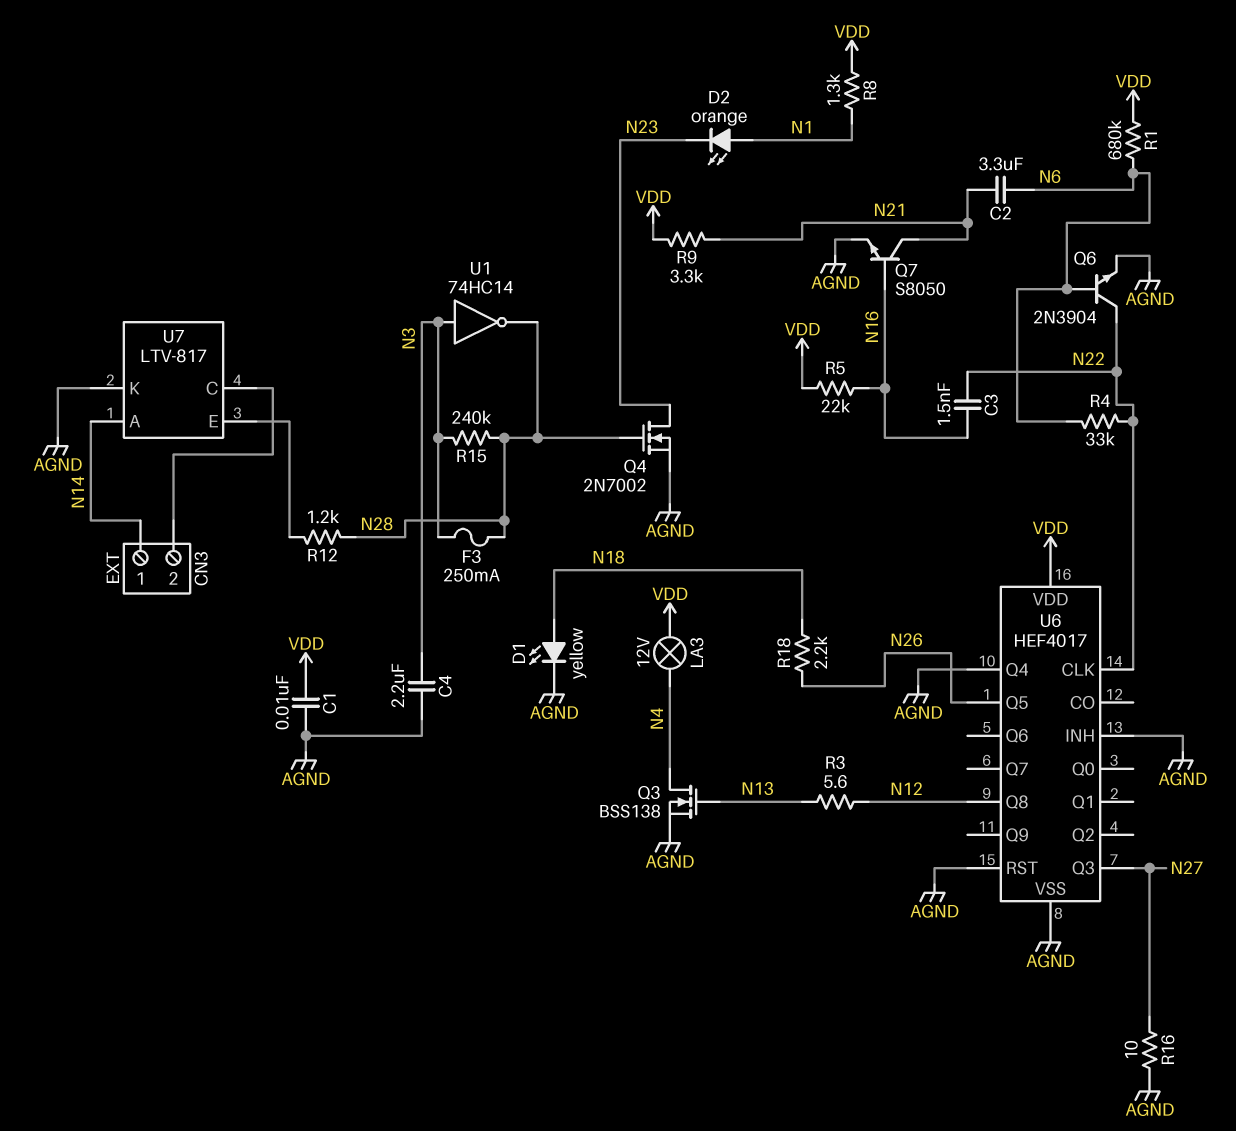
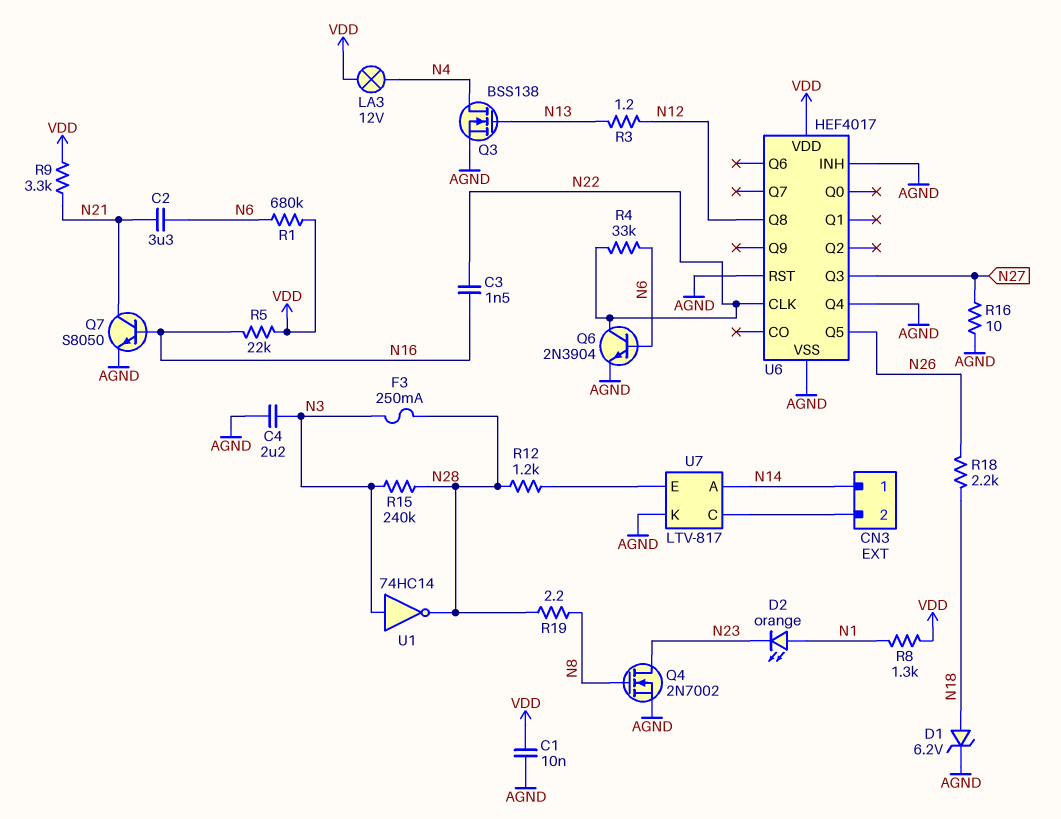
D1: LED yellow (A N18, K AGND) -> zener 6.2V (A N18, K AGND)
Q4: NMOS 2N7002 (G N28, D N23, S AGND) -> NMOS 2N7002 (G N8, D N23, S AGND)
R3: 5.6 (N12, N13) -> 1.2 (N12, N13)
R19: none -> 2.2 (N8, N28)

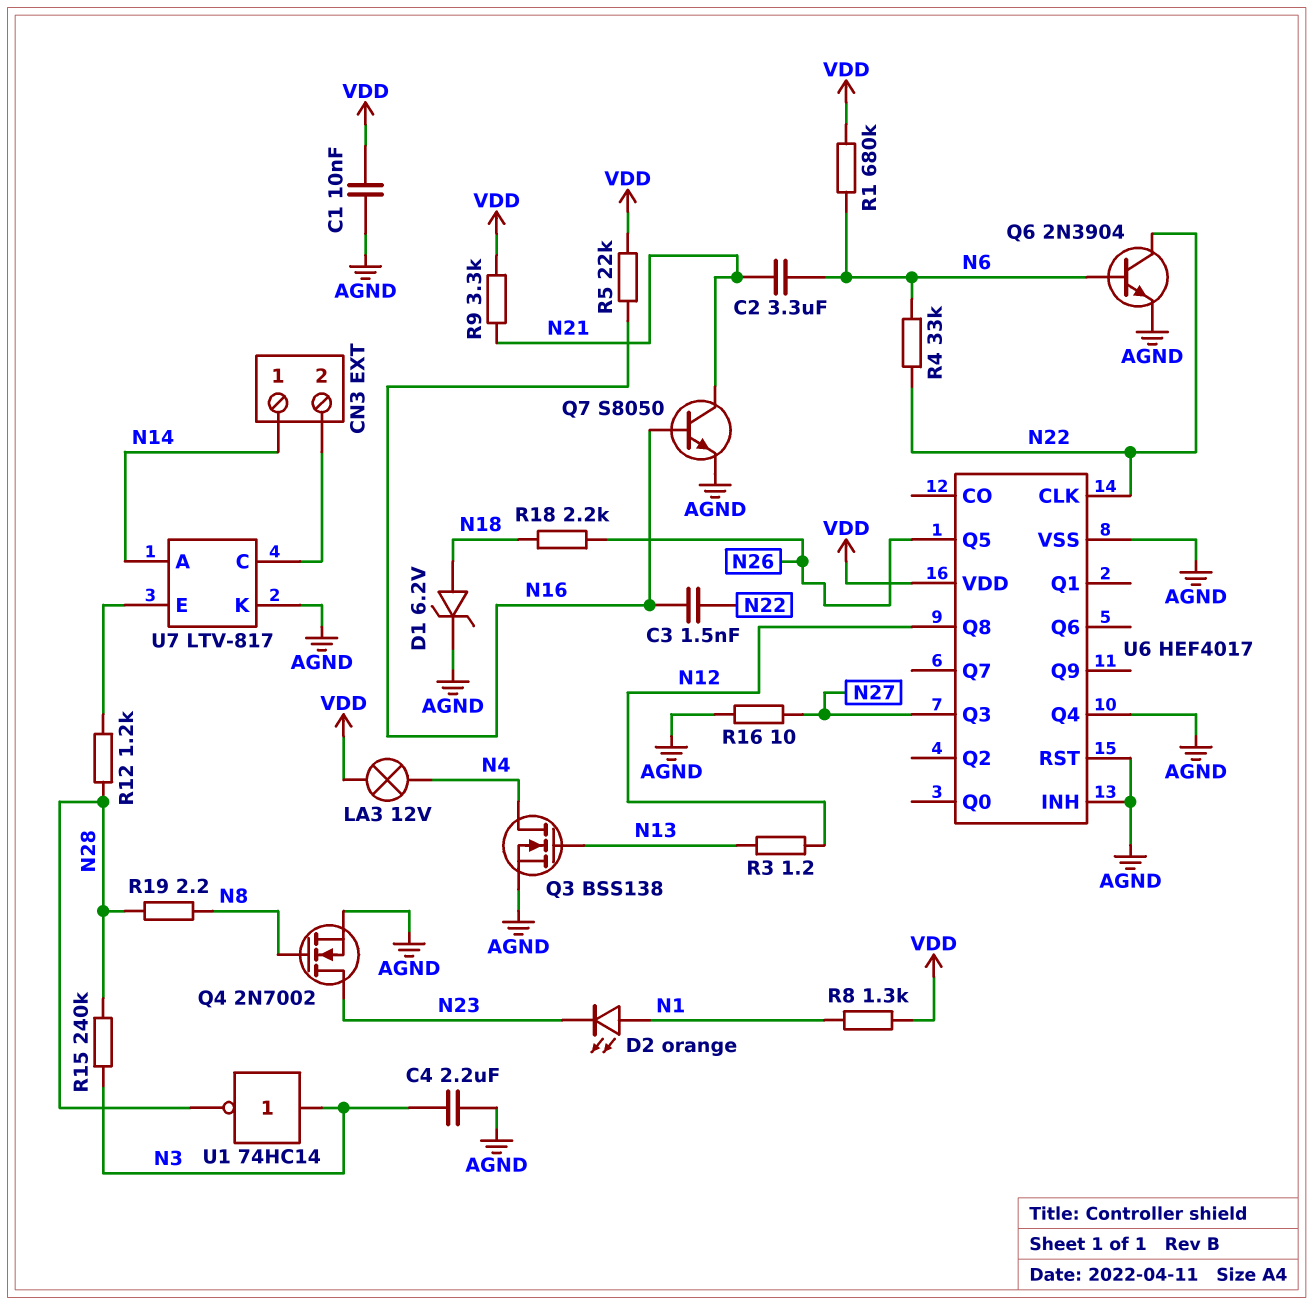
F3: 250mA (N3, N28) -> none

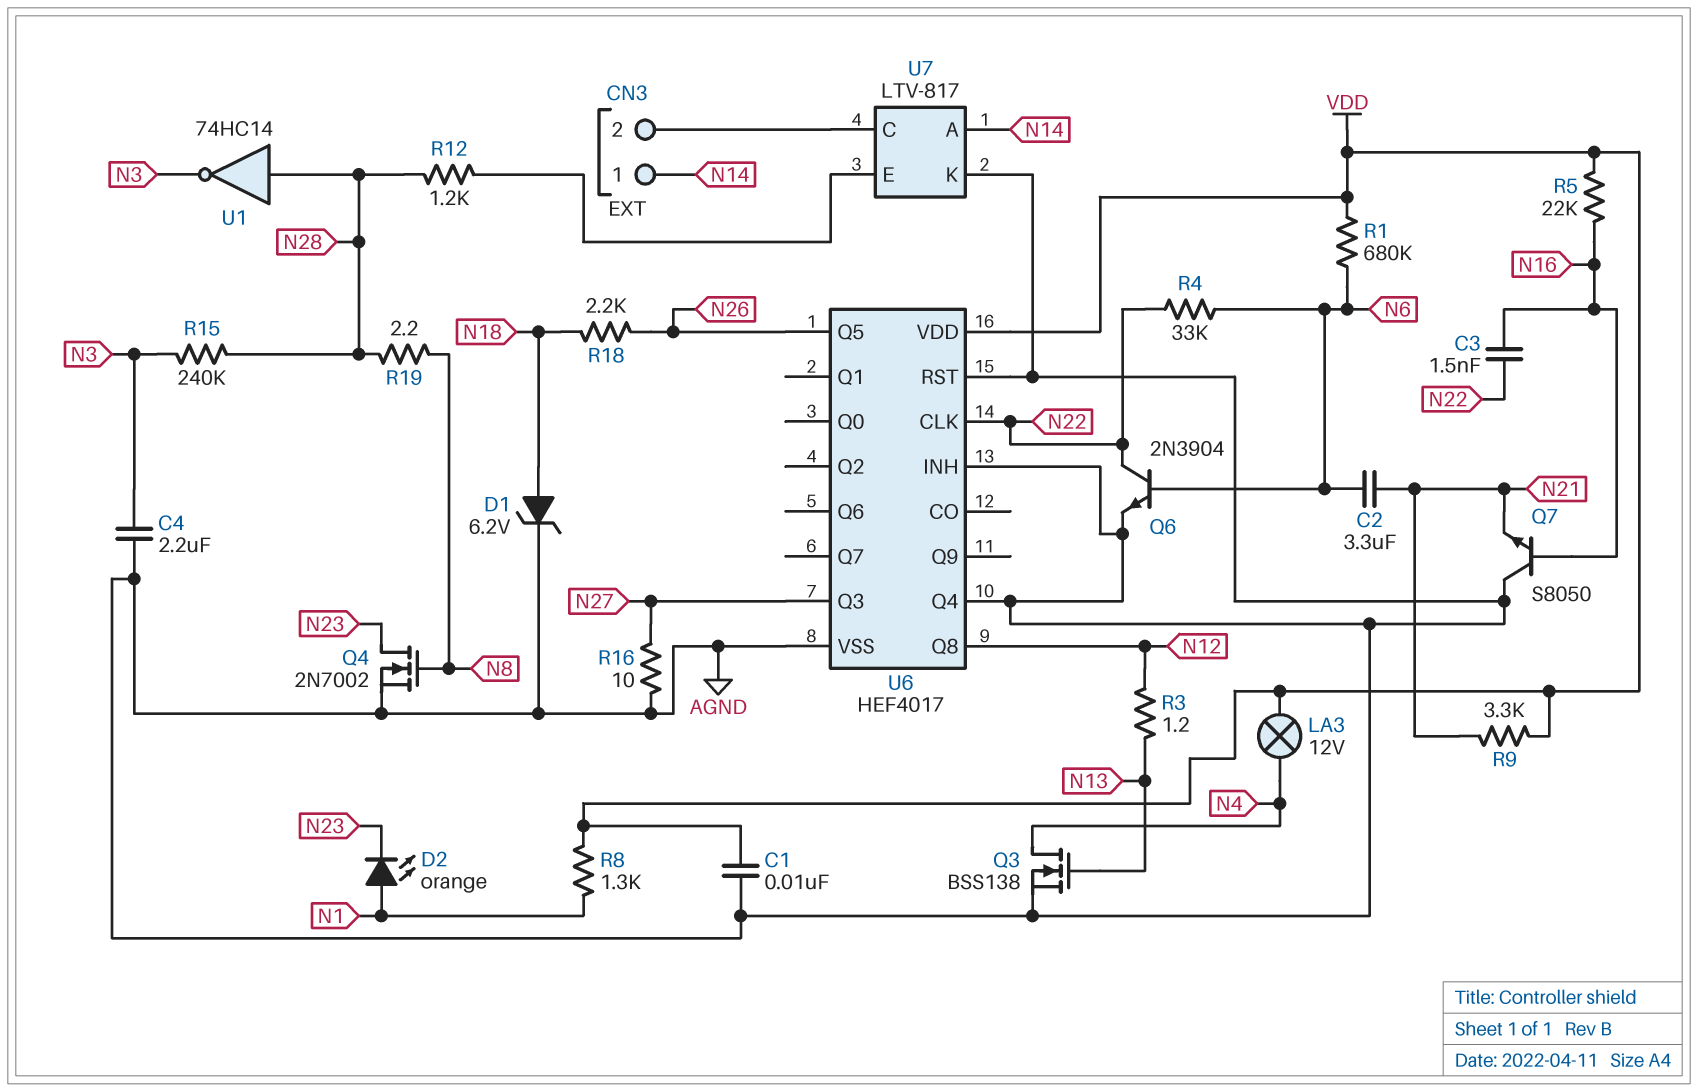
Q7: NPN S8050 (B N16, C N21, E AGND) -> NPN S8050 (B N16, C AGND, E N21)
U1: NOT 74HC14 (in N3, out N28) -> NOT 74HC14 (in N28, out N3)

